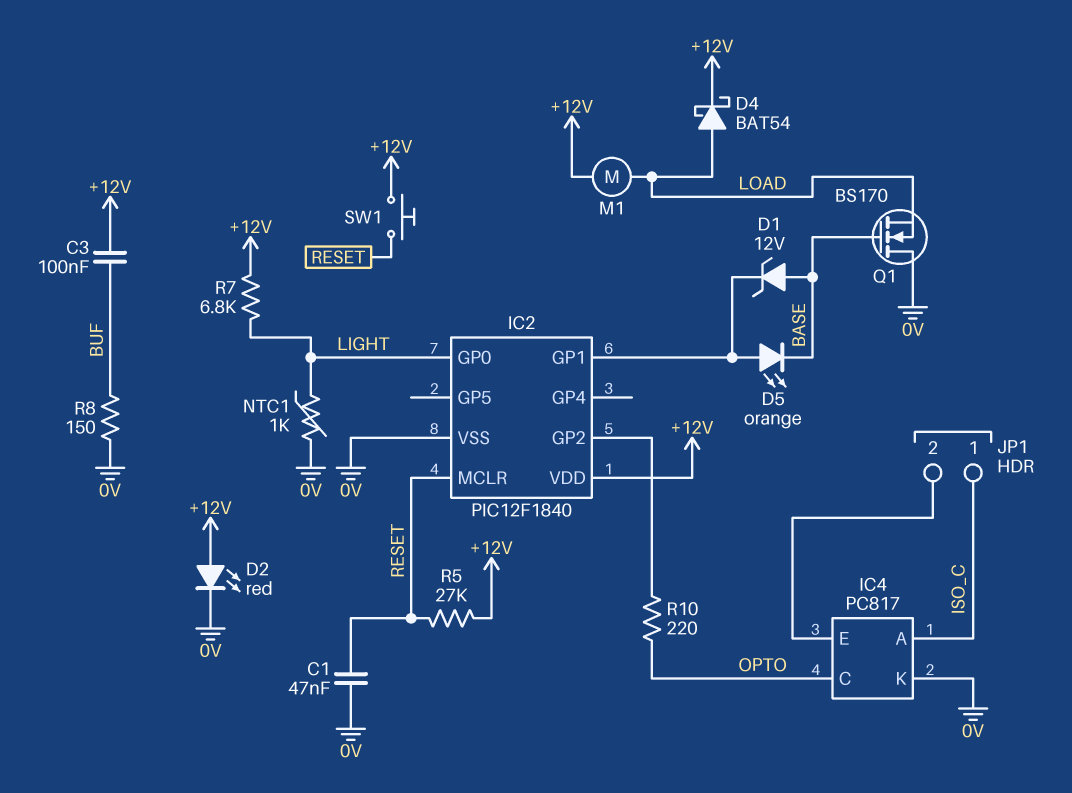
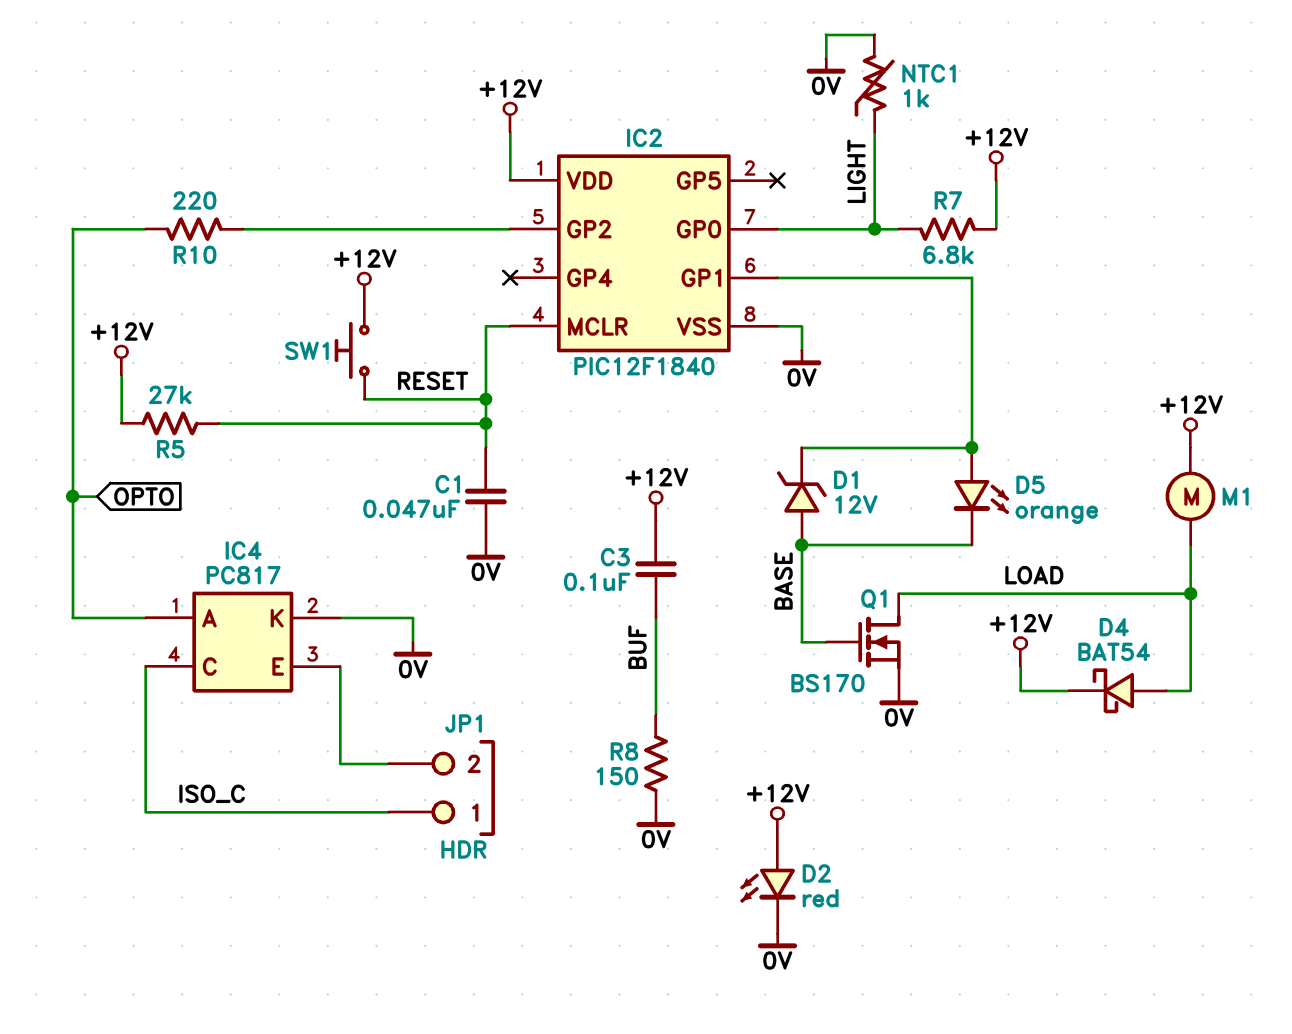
IC4 pin A: ISO_C -> OPTO
IC4 pin C: OPTO -> ISO_C
Q1: NMOS BS170 (G BASE, D 0V, S LOAD) -> NMOS BS170 (G BASE, D LOAD, S 0V)

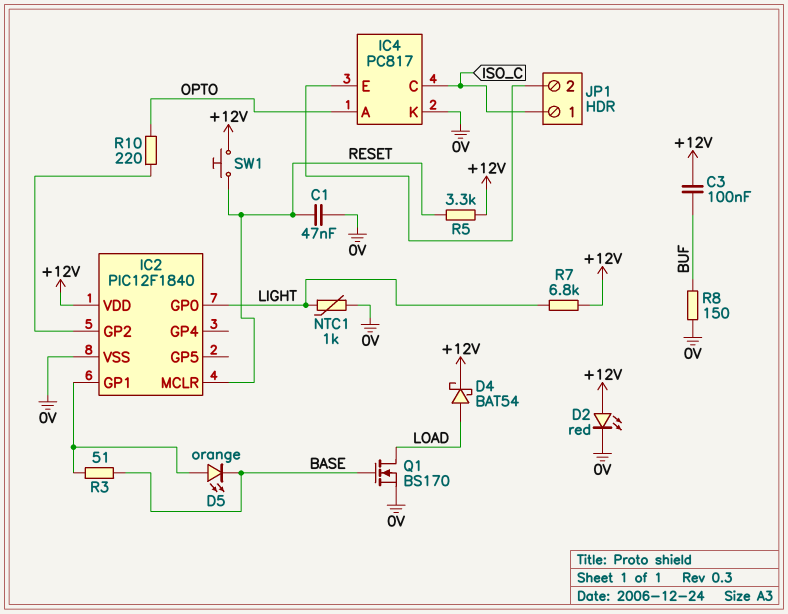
D1: zener 12V (A BASE, K IC2/GP1) -> none
M1: motor (+12V, LOAD) -> none
R3: none -> 51 (BASE, IC2/GP1)
R5: 27k (+12V, RESET) -> 3.3k (+12V, RESET)

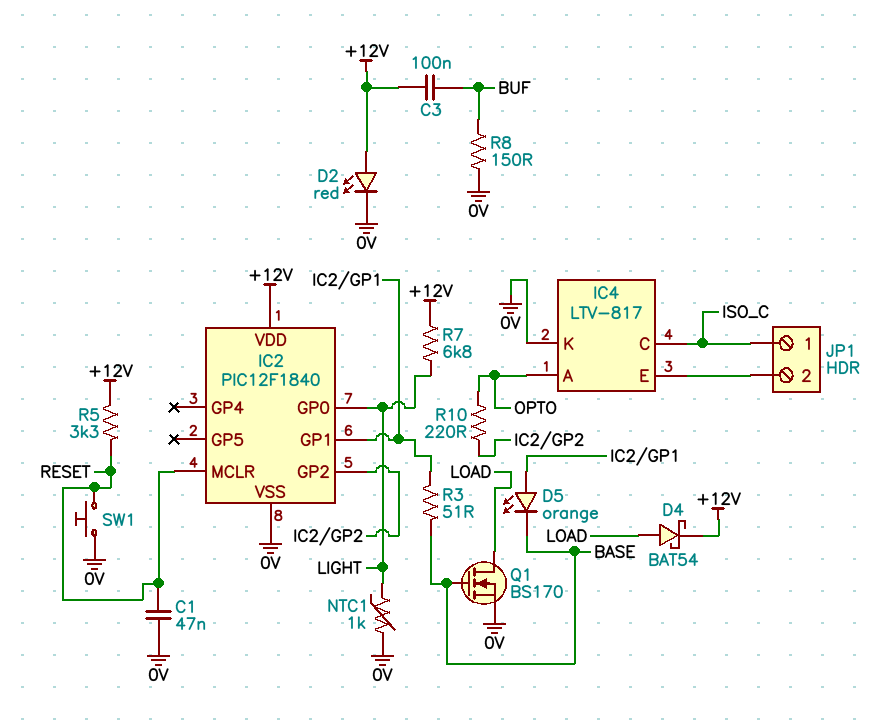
IC4: PC817 -> LTV-817
SW1: button (+12V, RESET) -> button (0V, RESET)

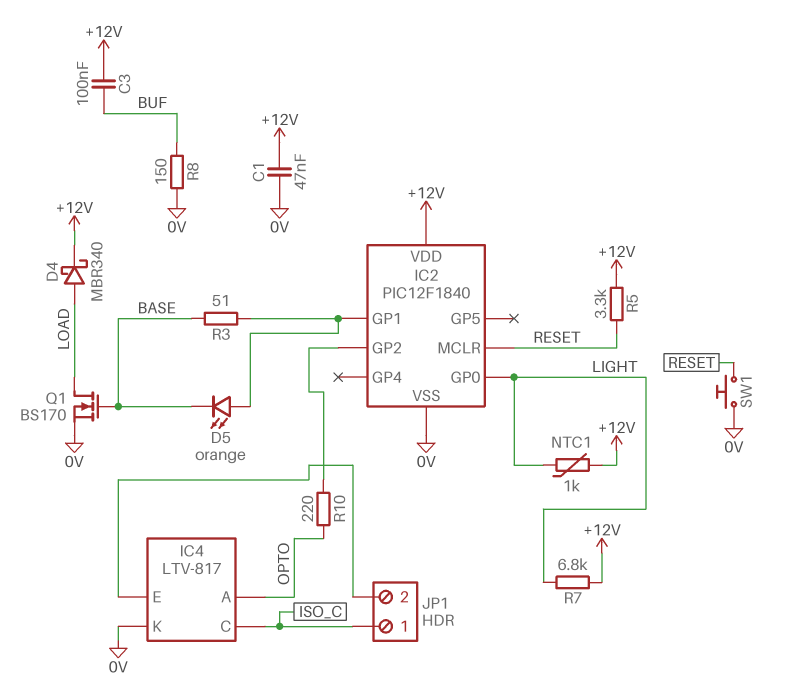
C1: 47nF (0V, RESET) -> 47nF (+12V, 0V)
D2: LED red (A +12V, K 0V) -> none
D4: schottky BAT54 (A LOAD, K +12V) -> schottky MBR340 (A LOAD, K +12V)
NTC1: 1k (0V, LIGHT) -> 1k (+12V, LIGHT)

